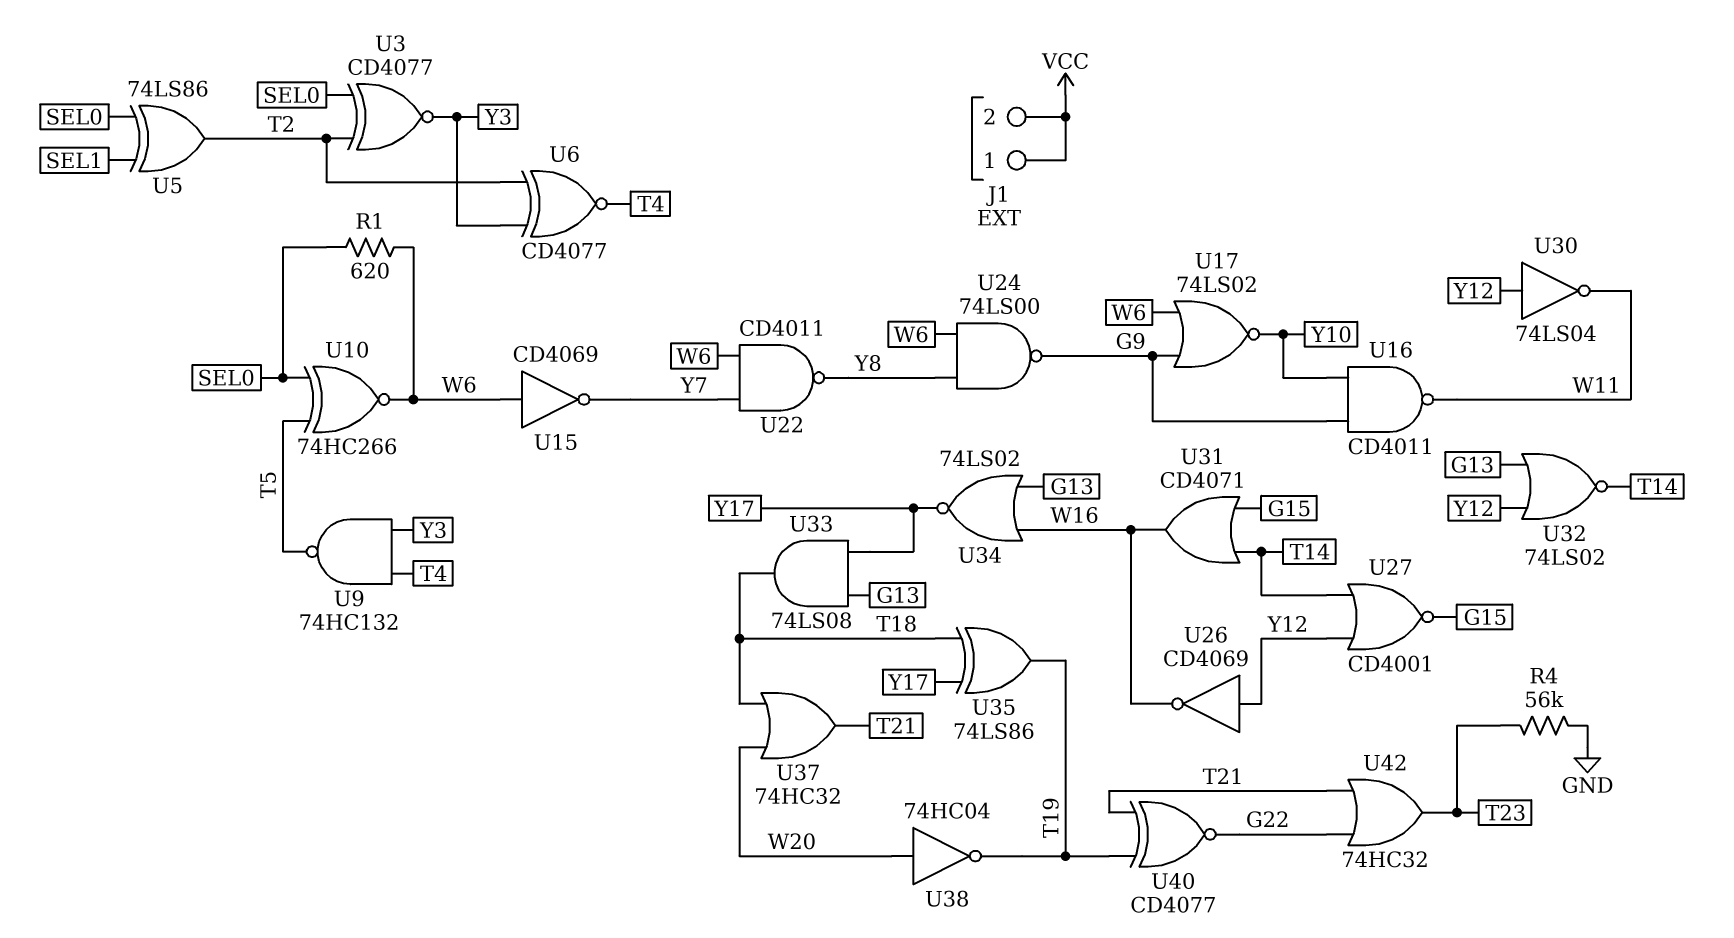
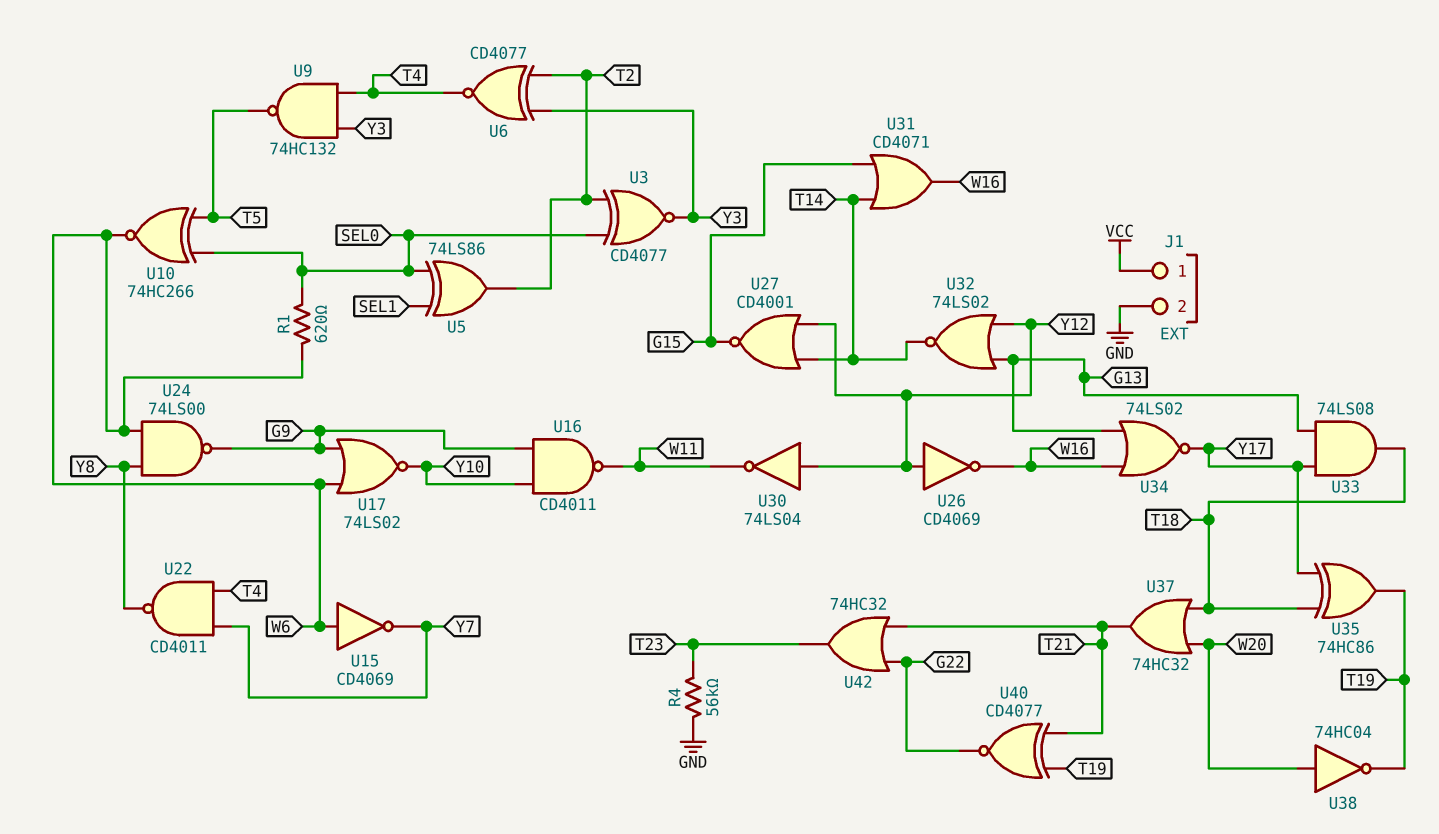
J1 pin 2: VCC -> GND
U22: NAND CD4011 (in W6, in Y7, out Y8) -> NAND CD4011 (in T4, in Y7, out Y8)
U35: XOR 74LS86 (in T18, in Y17, out T19) -> XOR 74HC86 (in T18, in Y17, out T19)

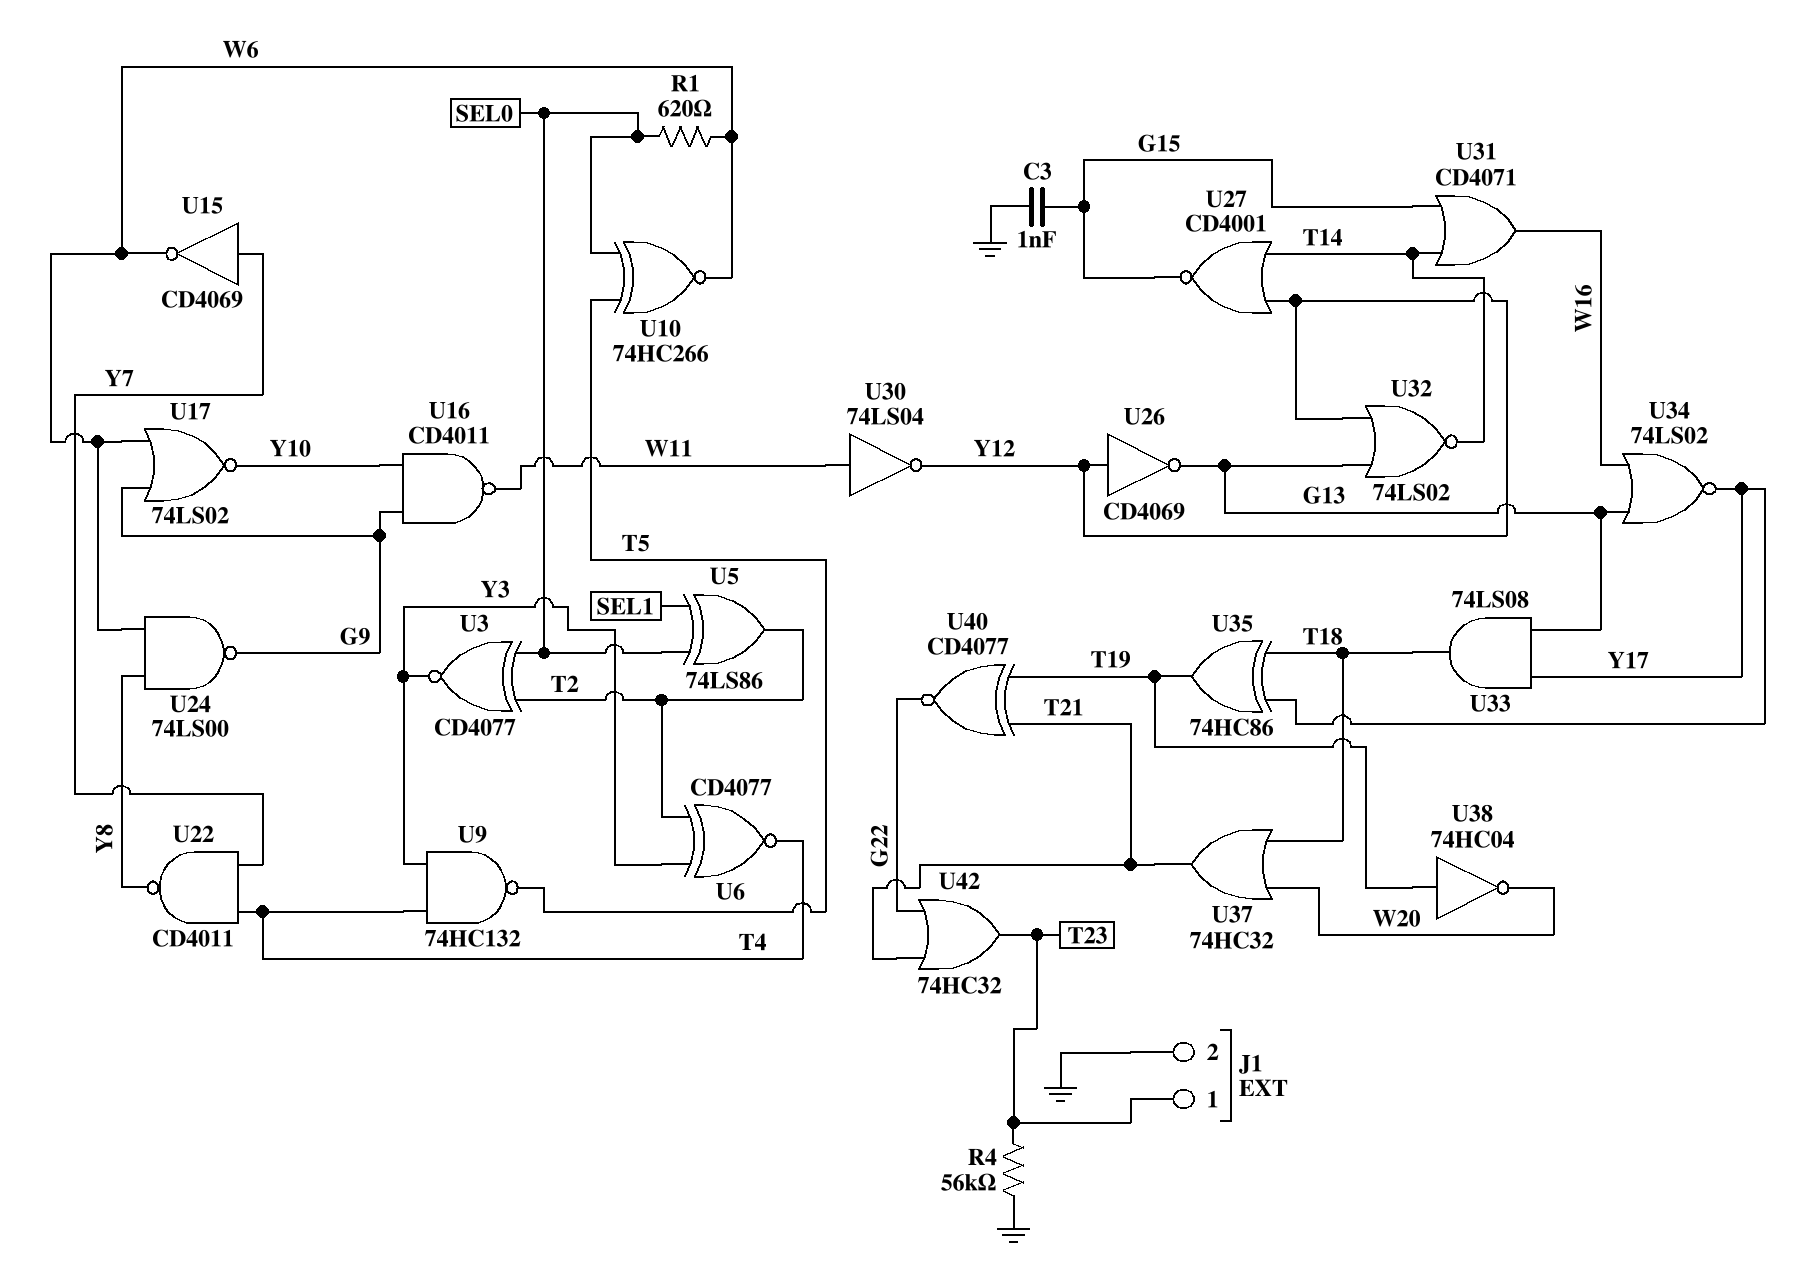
C3: none -> 1nF (G15, GND)
J1 pin 1: VCC -> T23
U15: NOT CD4069 (in W6, out Y7) -> NOT CD4069 (in Y7, out W6)
U26: NOT CD4069 (in Y12, out W16) -> NOT CD4069 (in Y12, out G13)
U30: NOT 74LS04 (in Y12, out W11) -> NOT 74LS04 (in W11, out Y12)
U38: NOT 74HC04 (in W20, out T19) -> NOT 74HC04 (in T19, out W20)

